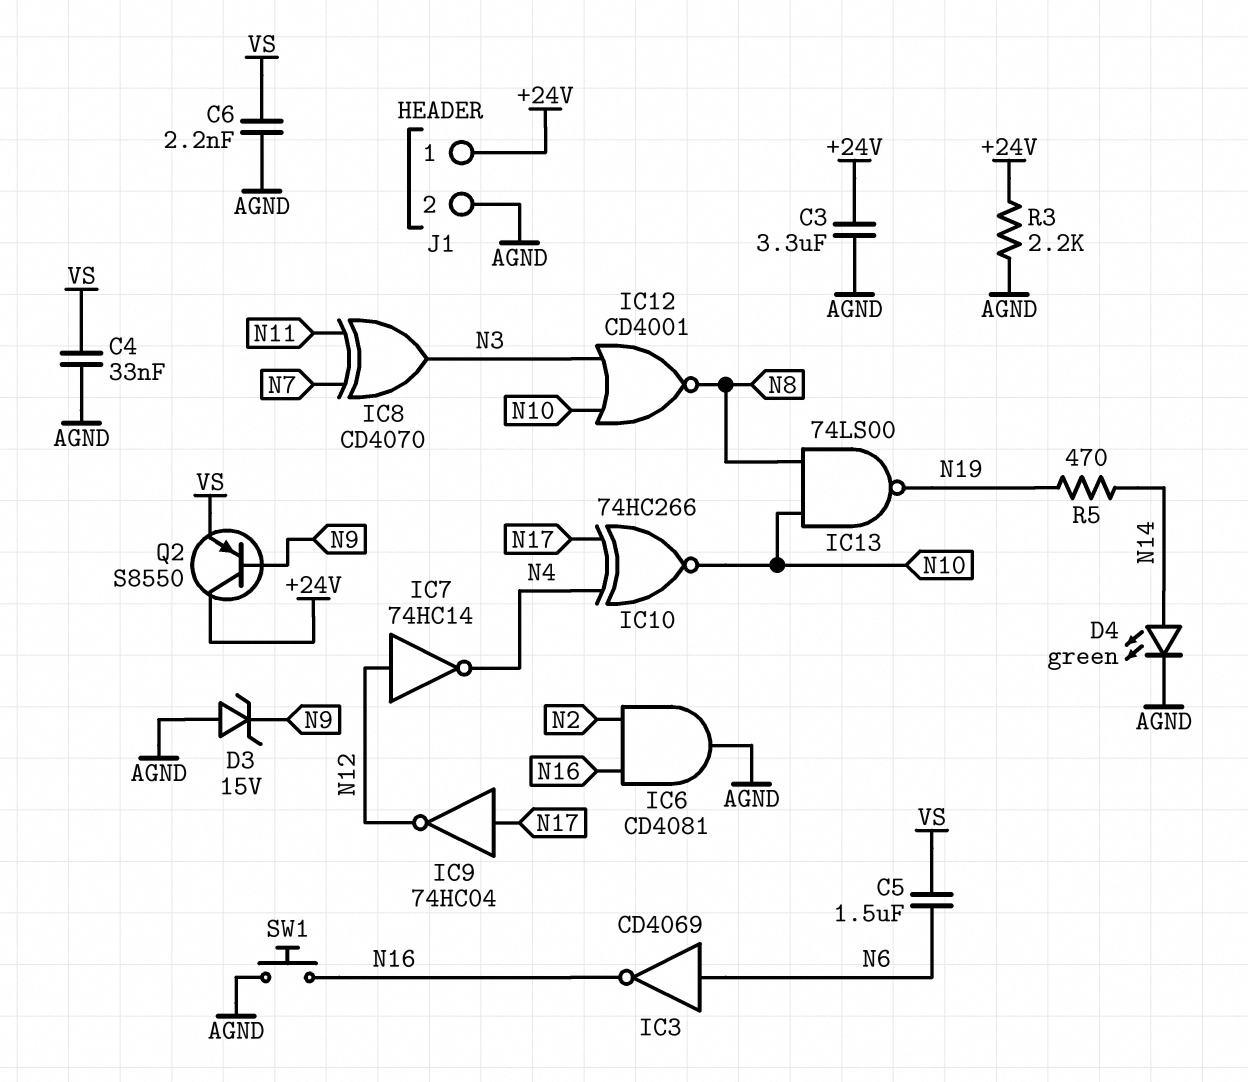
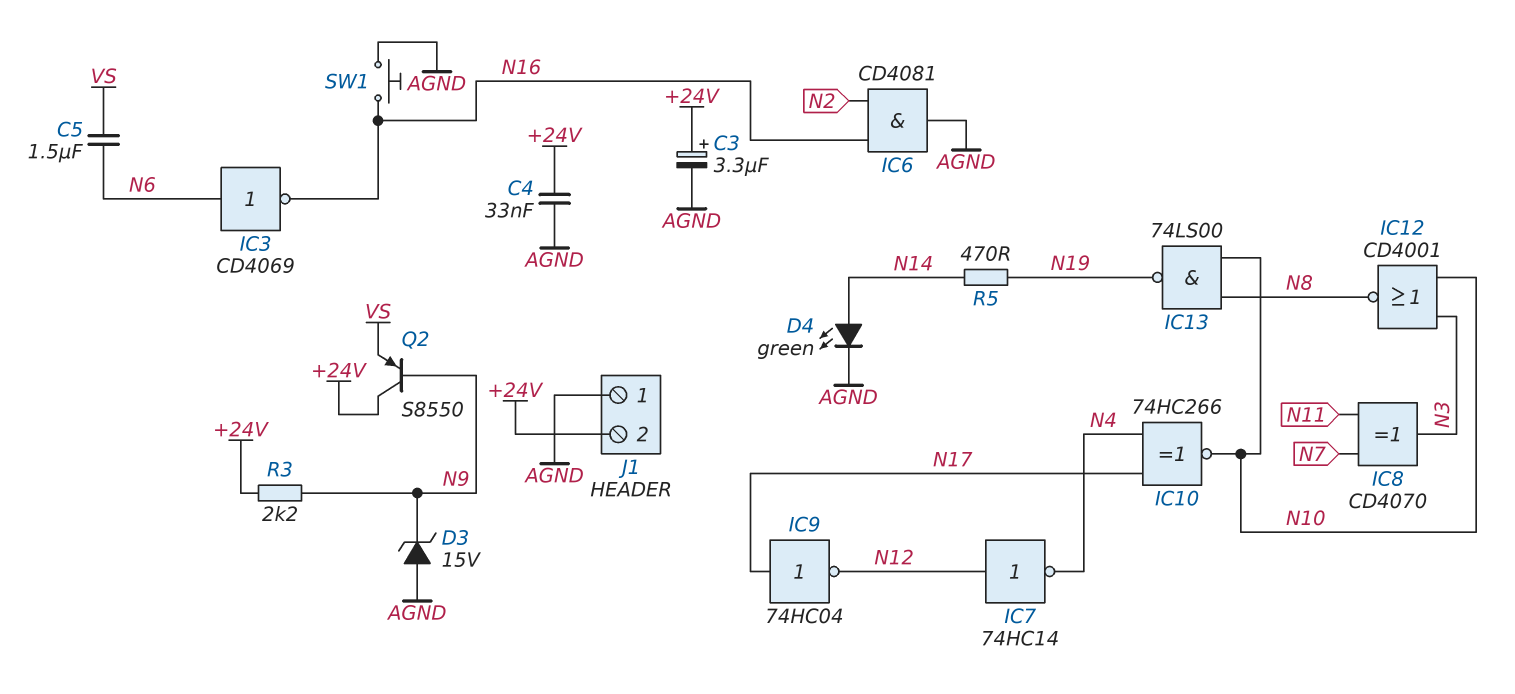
C3: 3.3uF (+24V, AGND) -> 3.3uF (plus +24V, minus AGND)
C4: 33nF (AGND, VS) -> 33nF (+24V, AGND)
C6: 2.2nF (AGND, VS) -> none
J1 pin 1: +24V -> AGND
J1 pin 2: AGND -> +24V
R3: 2.2k (+24V, AGND) -> 2.2k (+24V, N9)

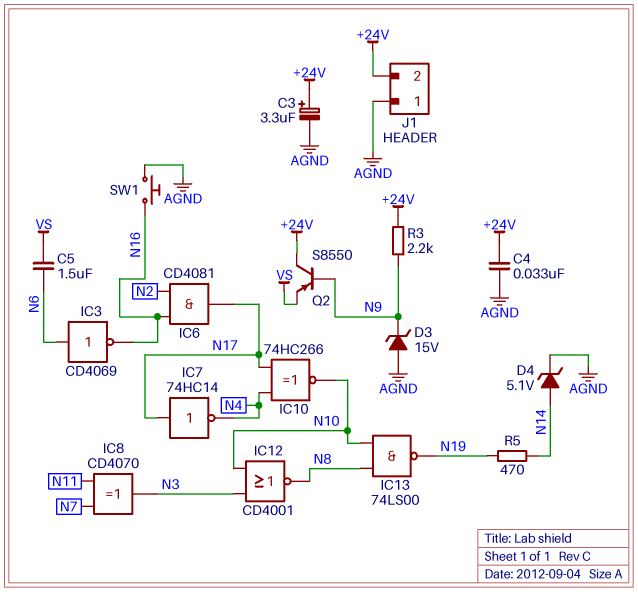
D4: LED green (A N14, K AGND) -> zener 5.1V (A N14, K AGND)
IC6: AND CD4081 (in N2, in N16, out AGND) -> AND CD4081 (in N2, in N16, out N17)
IC7: NOT 74HC14 (in N12, out N4) -> NOT 74HC14 (in N17, out N4)
IC9: NOT 74HC04 (in N17, out N12) -> none

